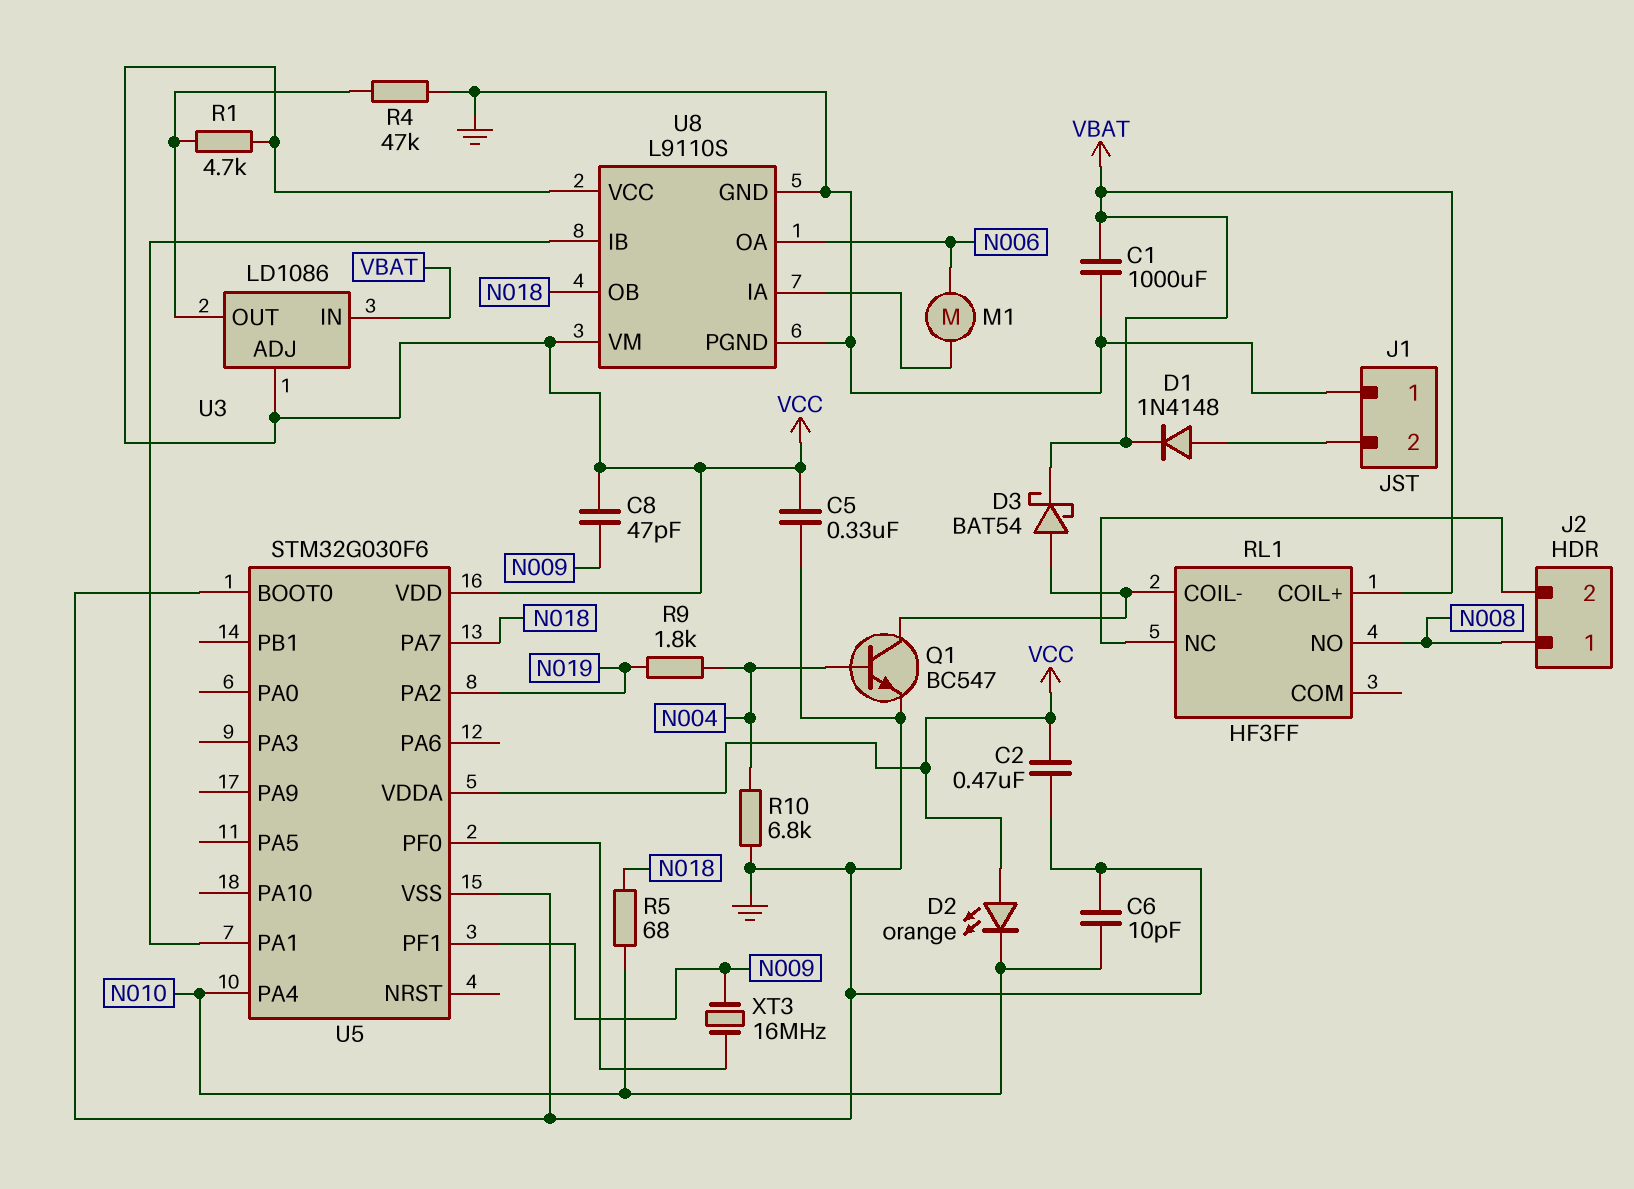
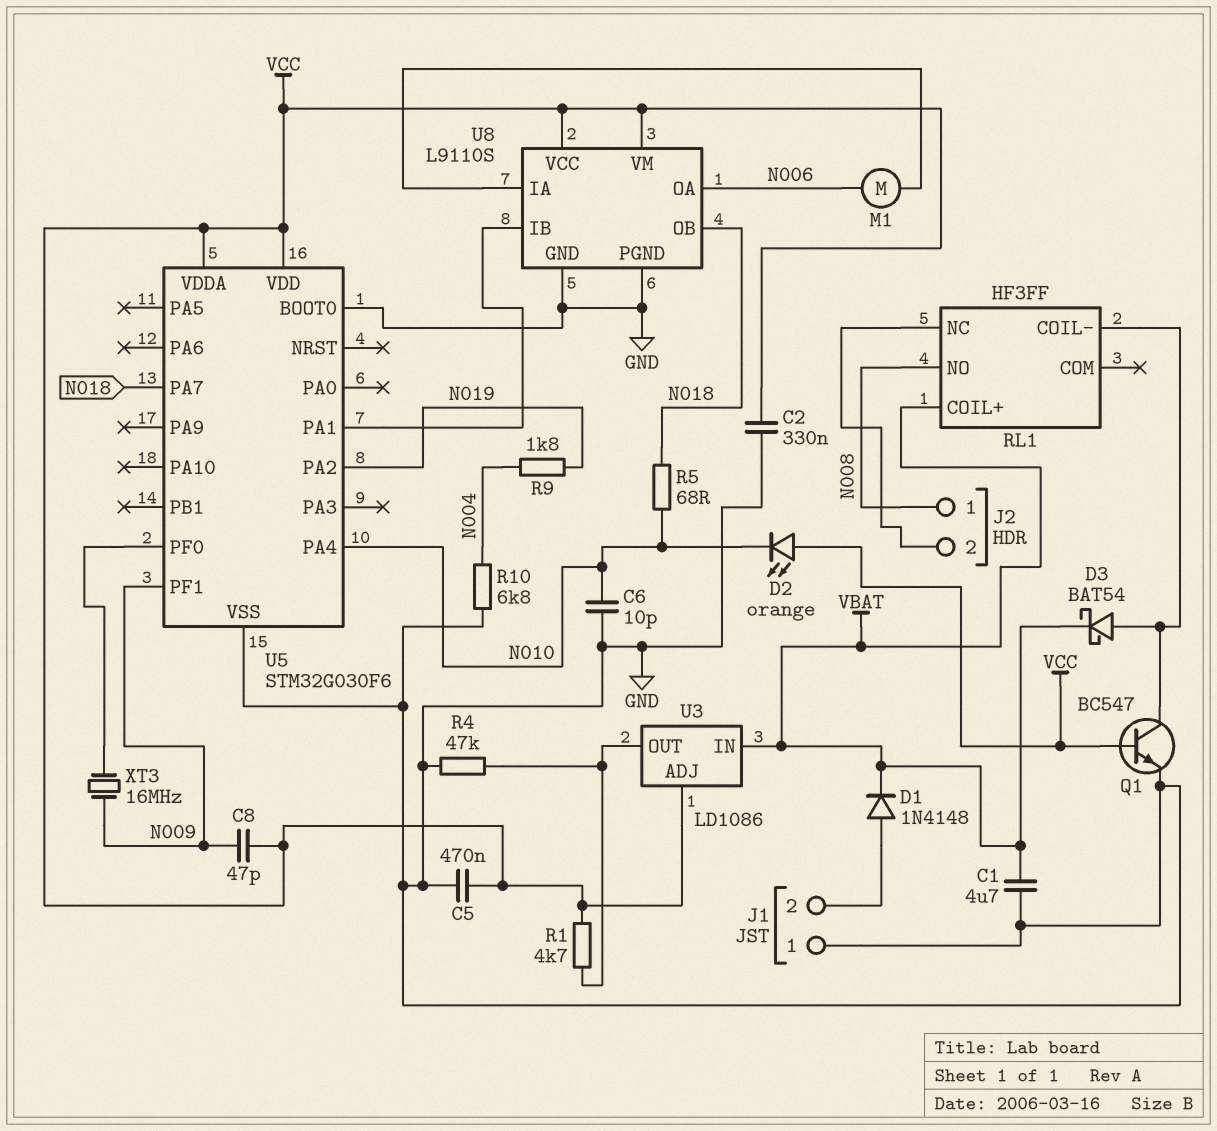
C1: 1000uF (GND, VBAT) -> 4.7uF (GND, VBAT)
C2: 470nF (GND, VCC) -> 330nF (GND, VCC)
C5: 330nF (GND, VCC) -> 470nF (GND, VCC)
Q1: NPN BC547 (B N004, C RL1/COIL-, E GND) -> NPN BC547 (B VCC, C RL1/COIL-, E GND)

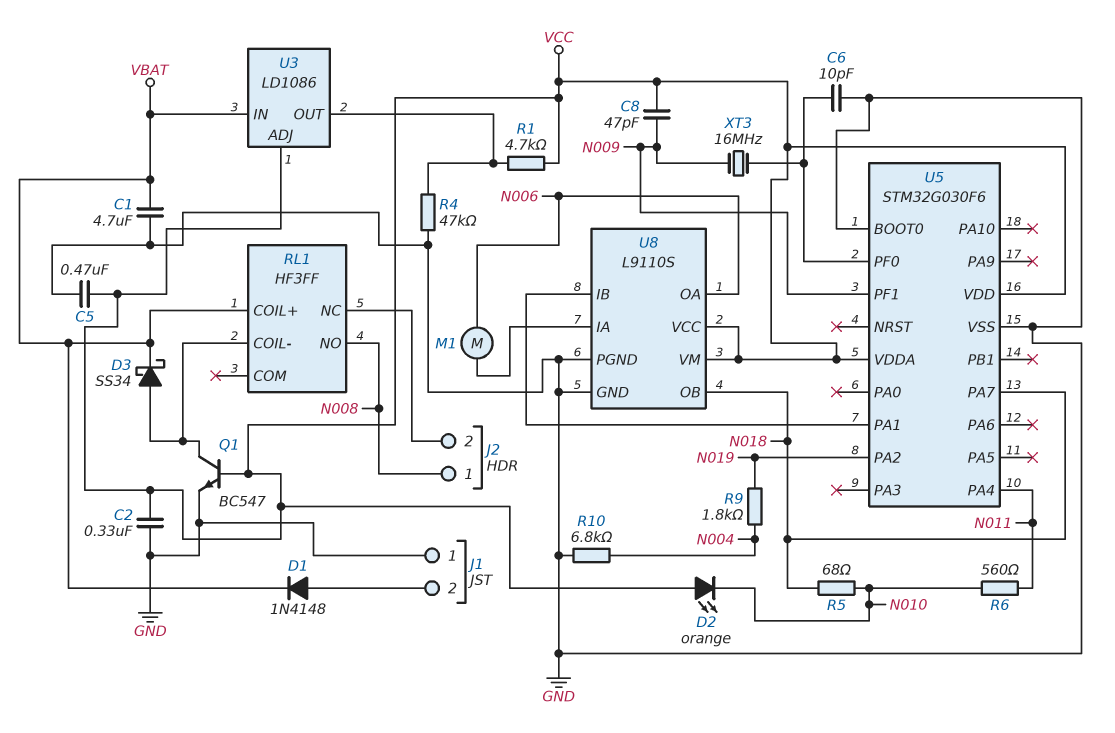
C6: 10pF (GND, N010) -> 10pF (GND, U5/PF0)
D3: schottky BAT54 (A RL1/COIL-, K VBAT) -> schottky SS34 (A RL1/COIL-, K VBAT)
R6: none -> 560 (N010, N011)
U5 pin PA4: N010 -> N011

